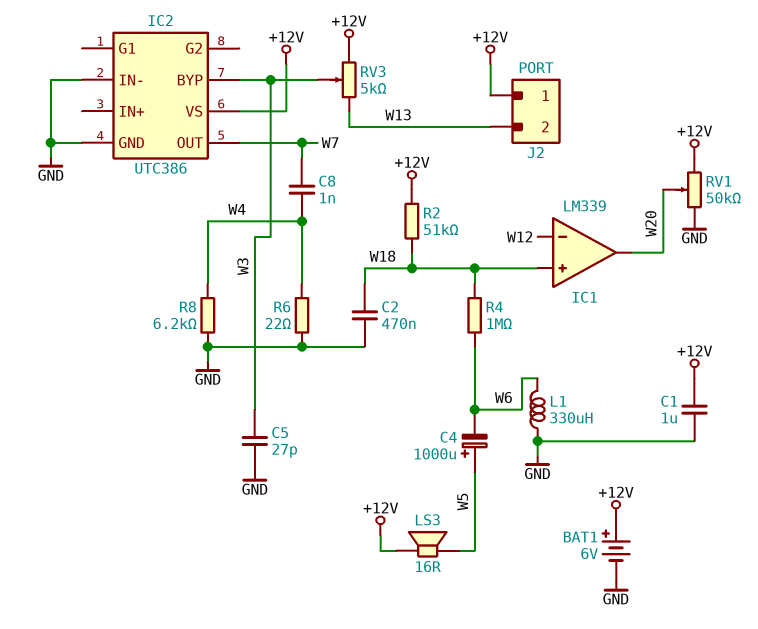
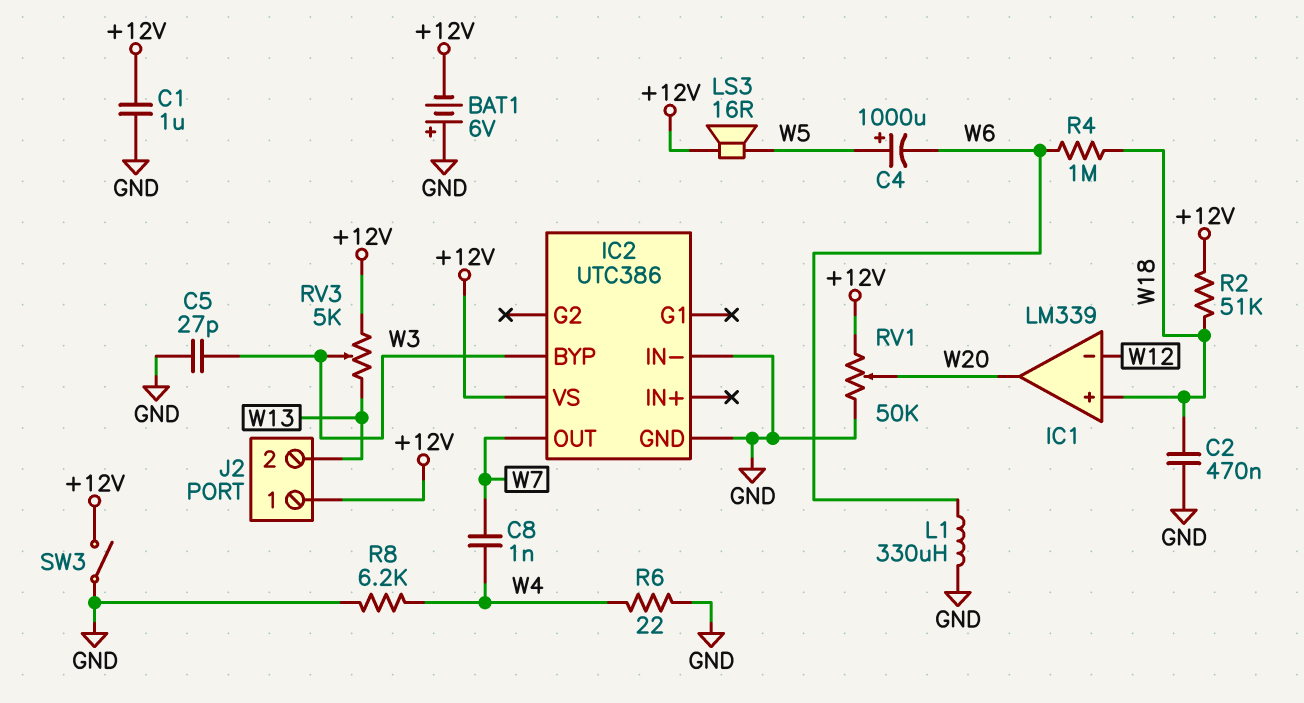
BAT1: 6V (plus +12V, minus GND) -> 6V (plus GND, minus +12V)
SW3: none -> switch (+12V, GND)

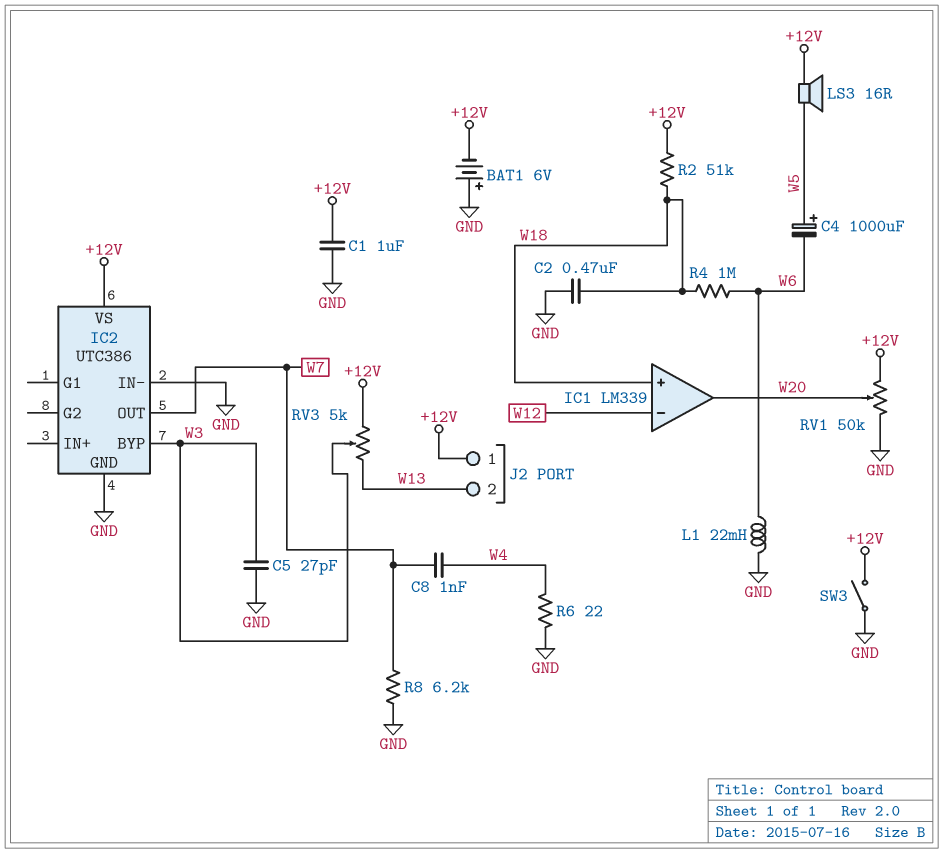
L1: 330uH (GND, W6) -> 22mH (GND, W6)
R8: 6.2k (GND, W4) -> 6.2k (GND, W7)

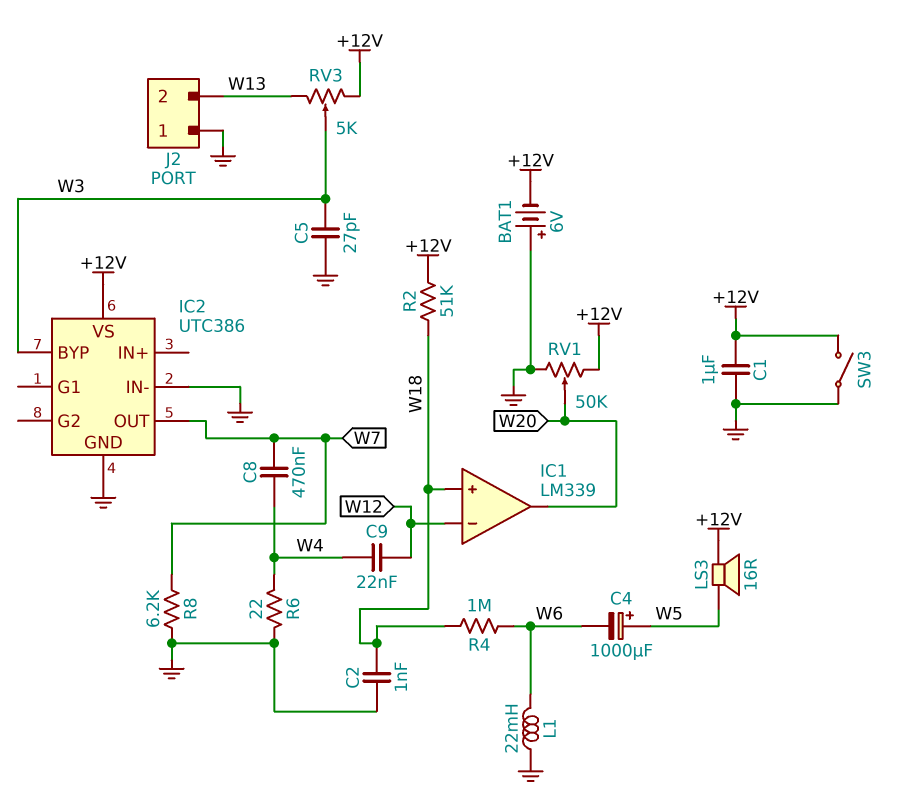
C2: 470nF (GND, W18) -> 1nF (GND, W18)
C8: 1nF (W4, W7) -> 470nF (W4, W7)
C9: none -> 22nF (W4, W12)
J2 pin 1: +12V -> GND

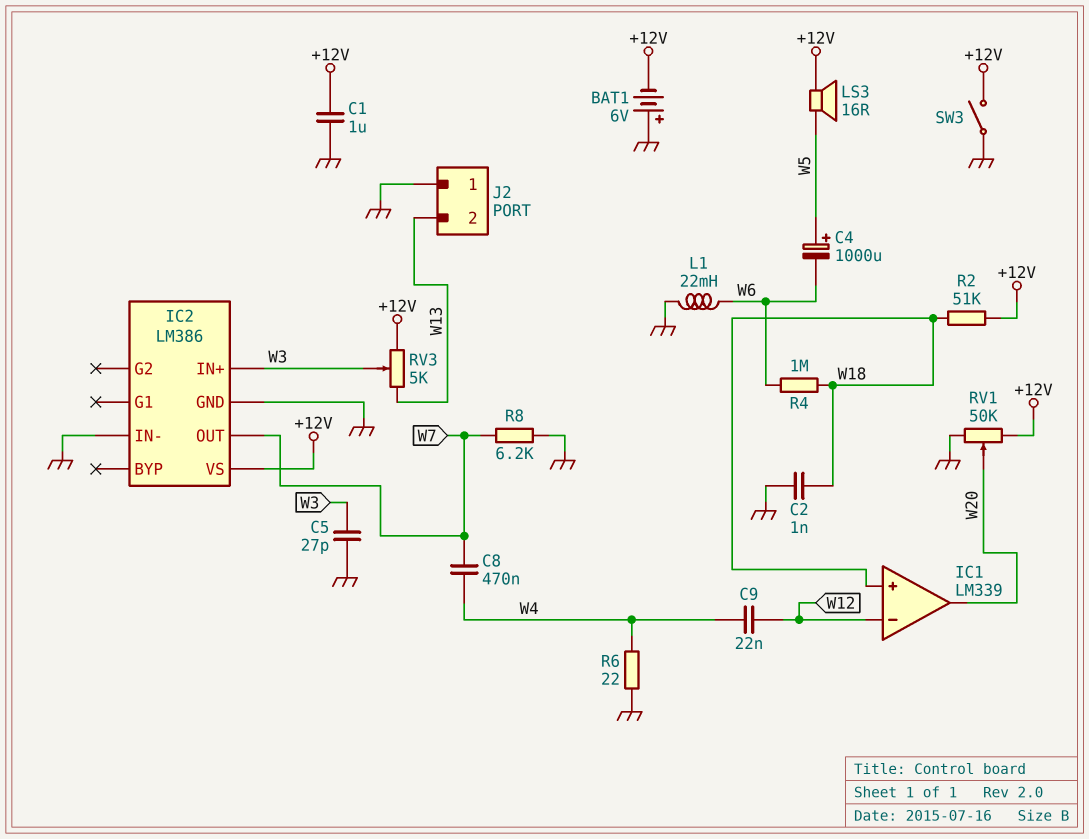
IC2: UTC386 -> LM386
IC2 pin BYP: W3 -> none
IC2 pin IN+: none -> W3

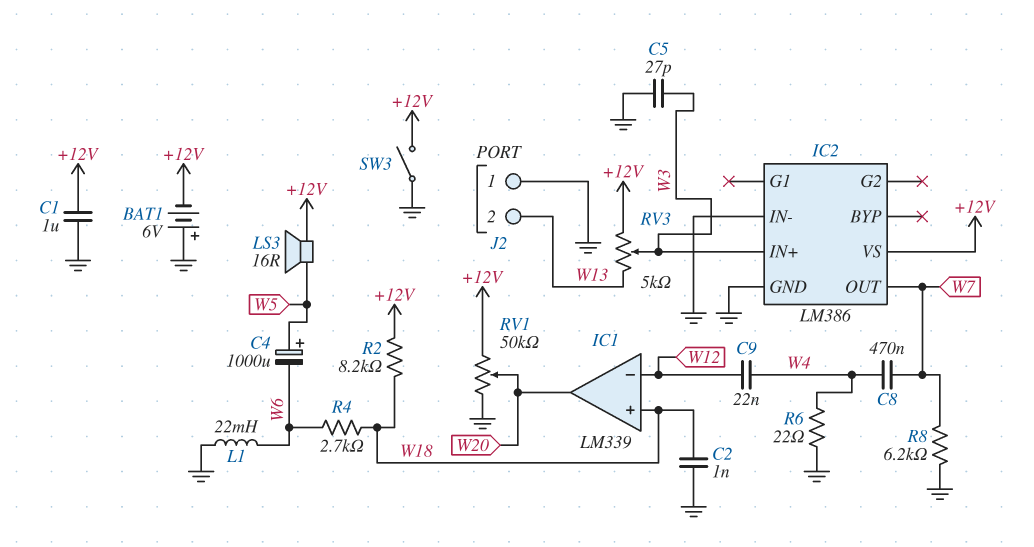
R2: 51k (+12V, W18) -> 8.2k (+12V, W18)
R4: 1M (W6, W18) -> 2.7k (W6, W18)

